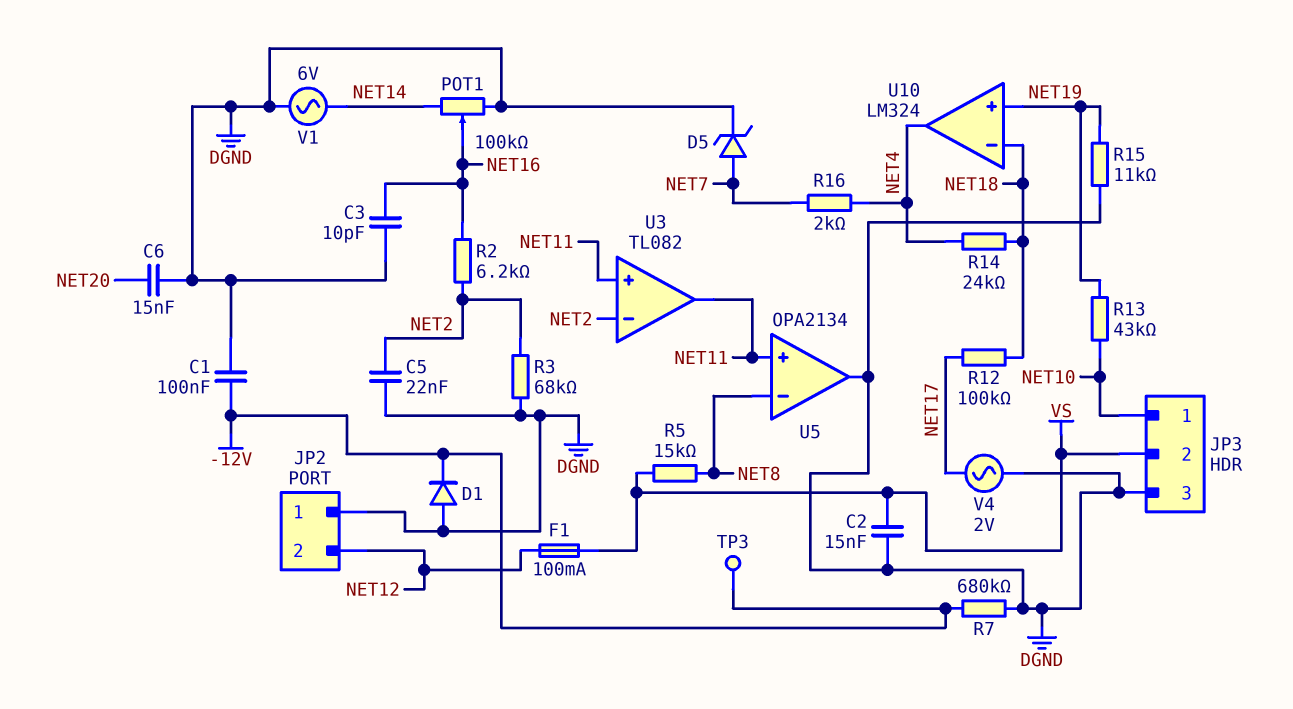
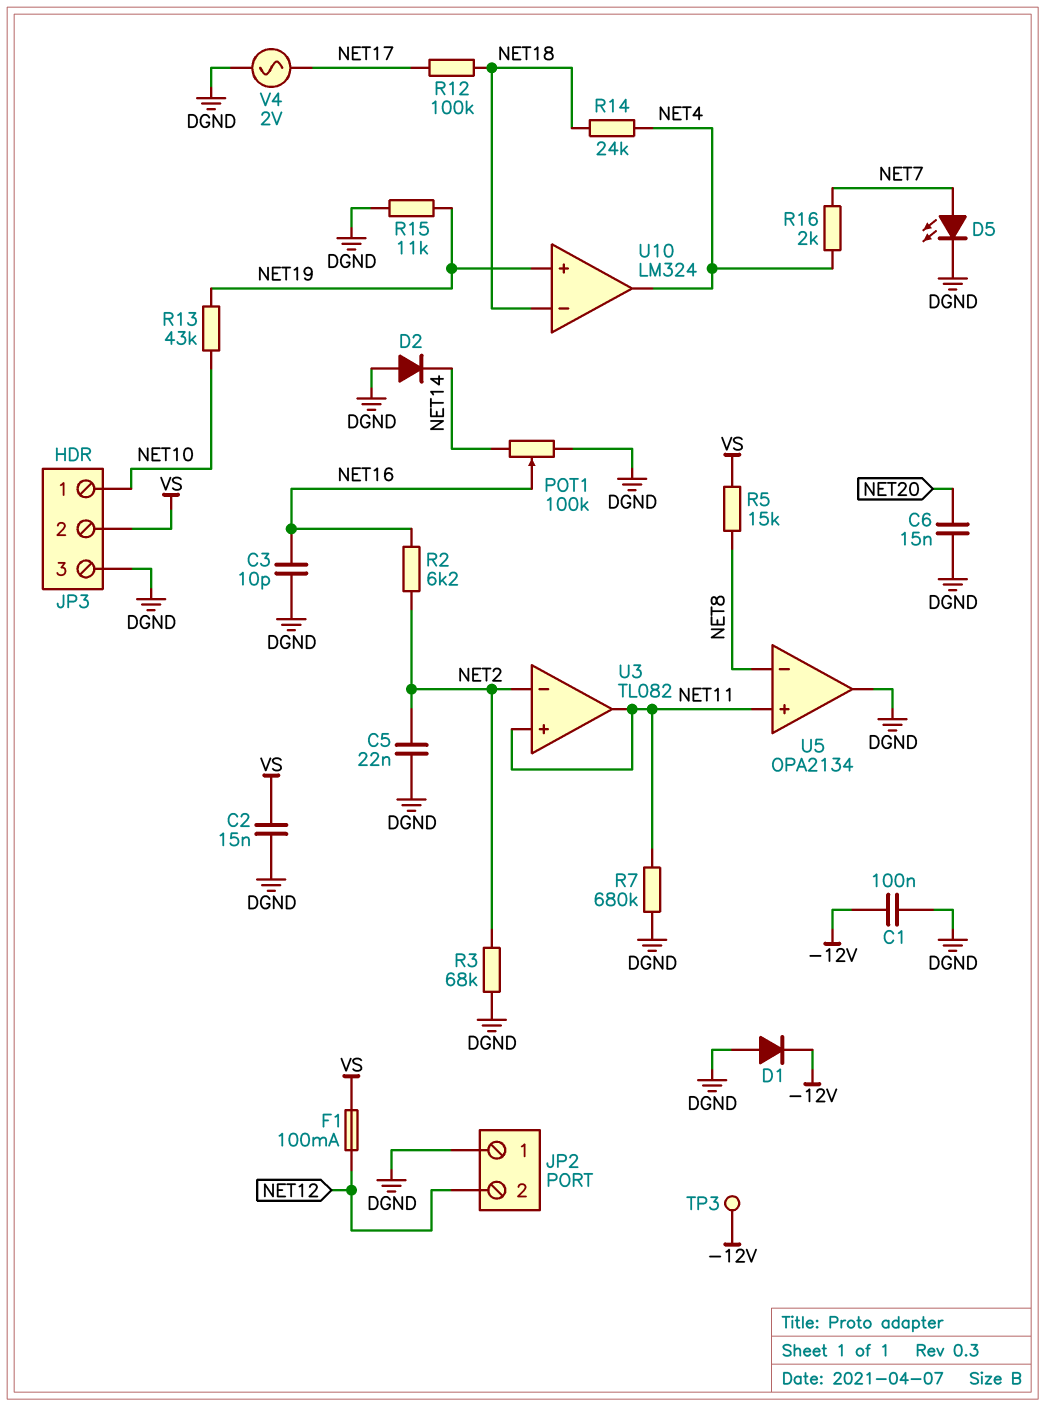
D2: none -> diode (A DGND, K NET14)
D5: zener (A NET7, K DGND) -> LED (A NET7, K DGND)
R7: 680k (-12V, DGND) -> 680k (DGND, NET11)
V1: AC 6V (DGND, NET14) -> none

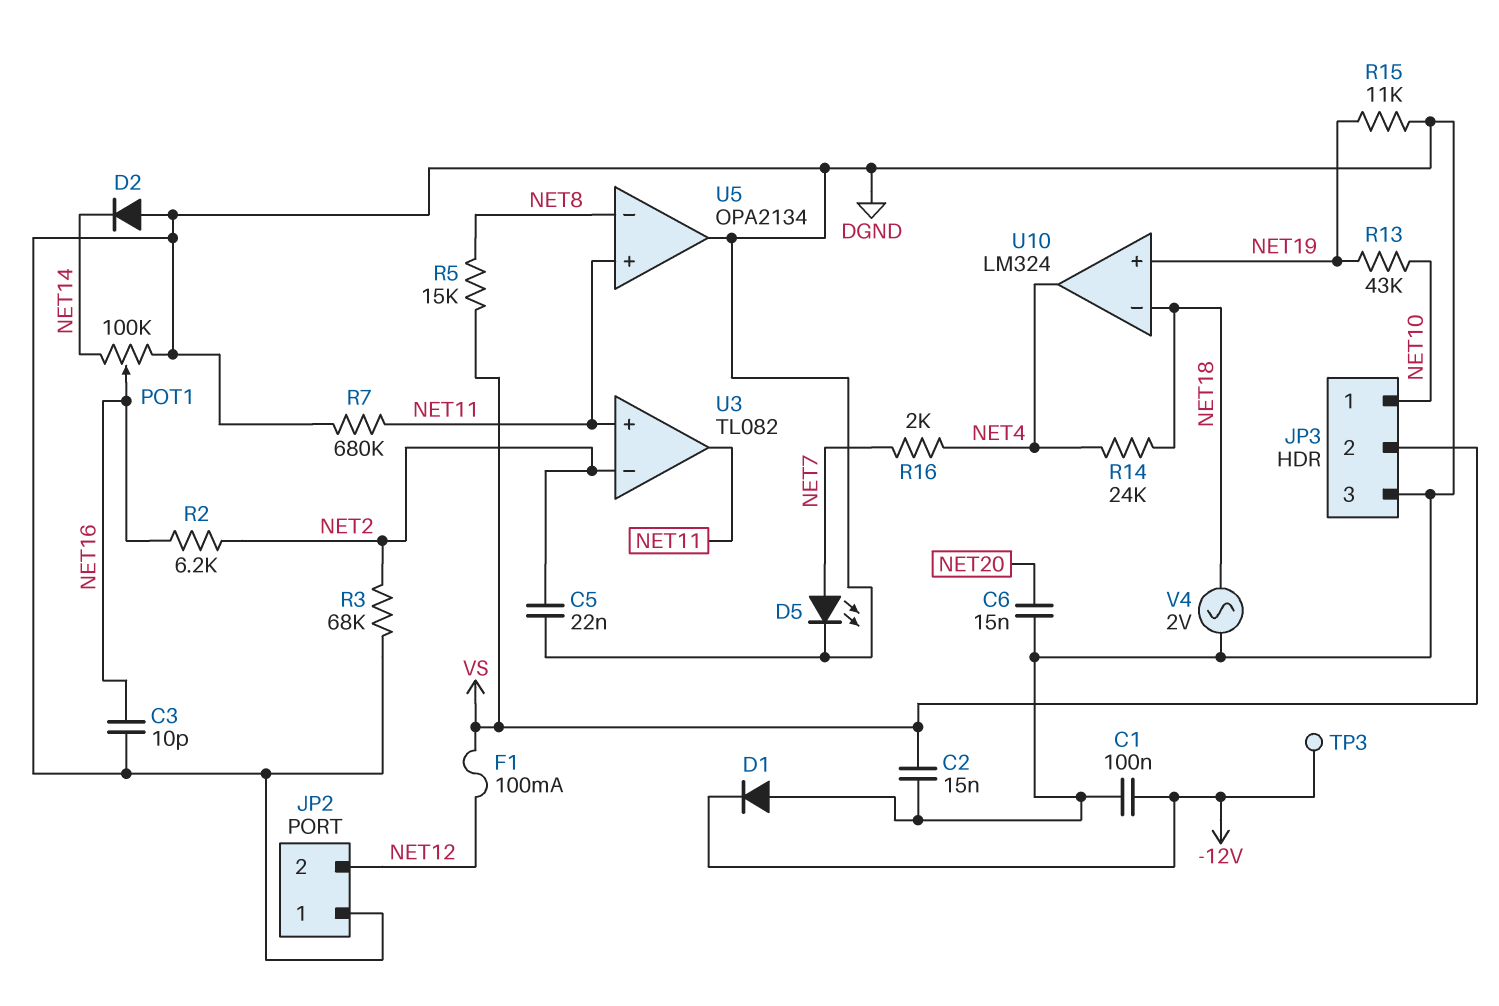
R12: 100k (NET17, NET18) -> none
V4: AC 2V (DGND, NET17) -> AC 2V (DGND, NET18)

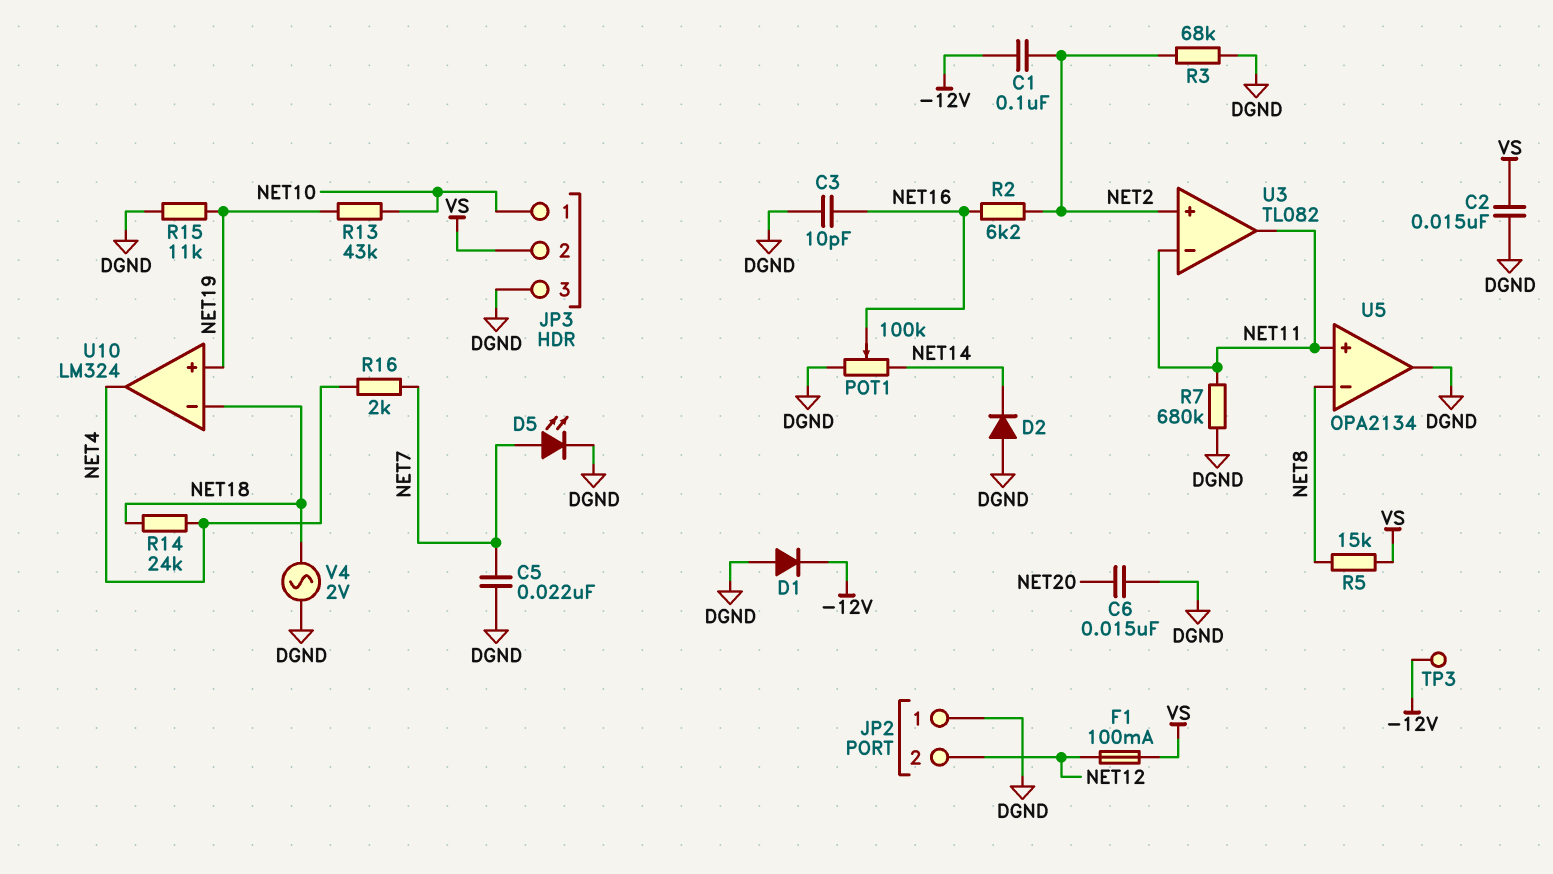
C1: 100nF (-12V, DGND) -> 100nF (-12V, NET2)
C5: 22nF (DGND, NET2) -> 22nF (DGND, NET7)
U3 pin in+: NET11 -> NET2
U3 pin in-: NET2 -> NET11

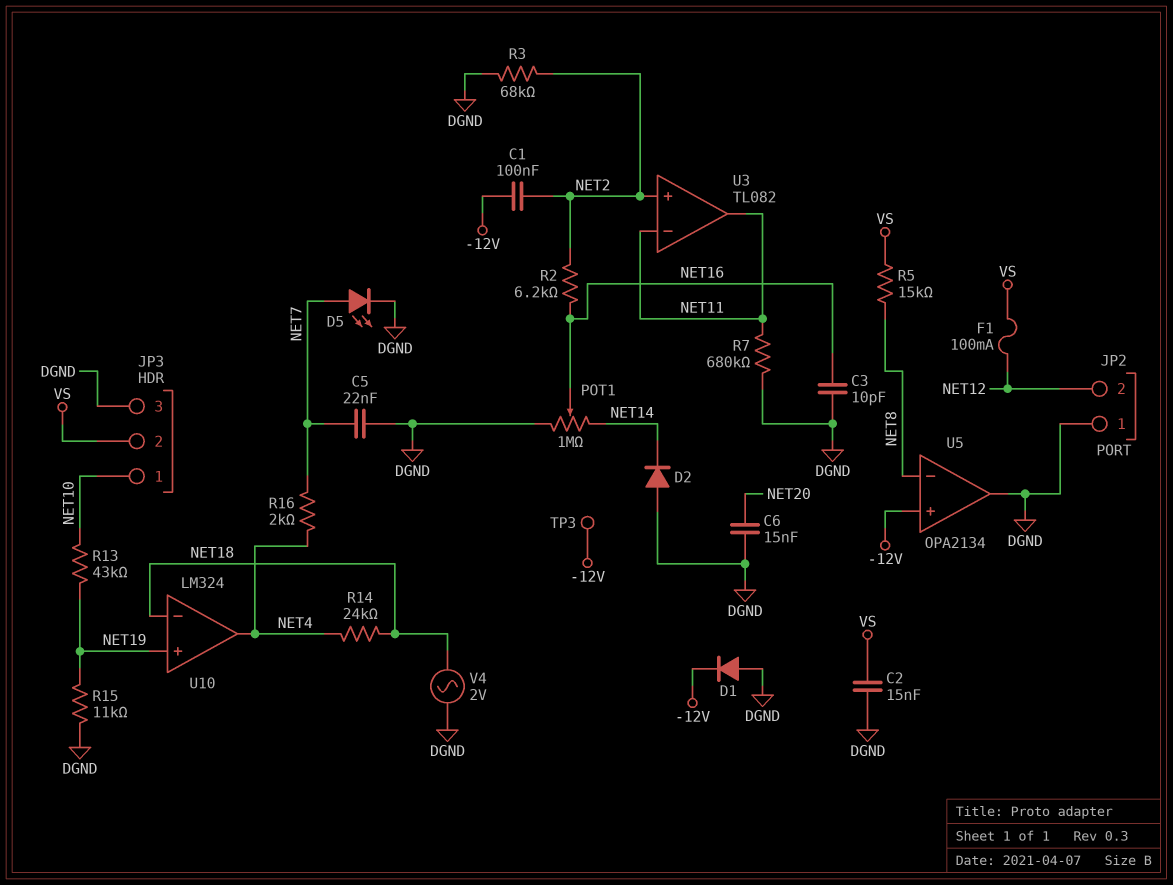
POT1: 100k (DGND, NET14, wiper NET16) -> 1M (DGND, NET14, wiper NET16)
U5 pin in+: NET11 -> -12V

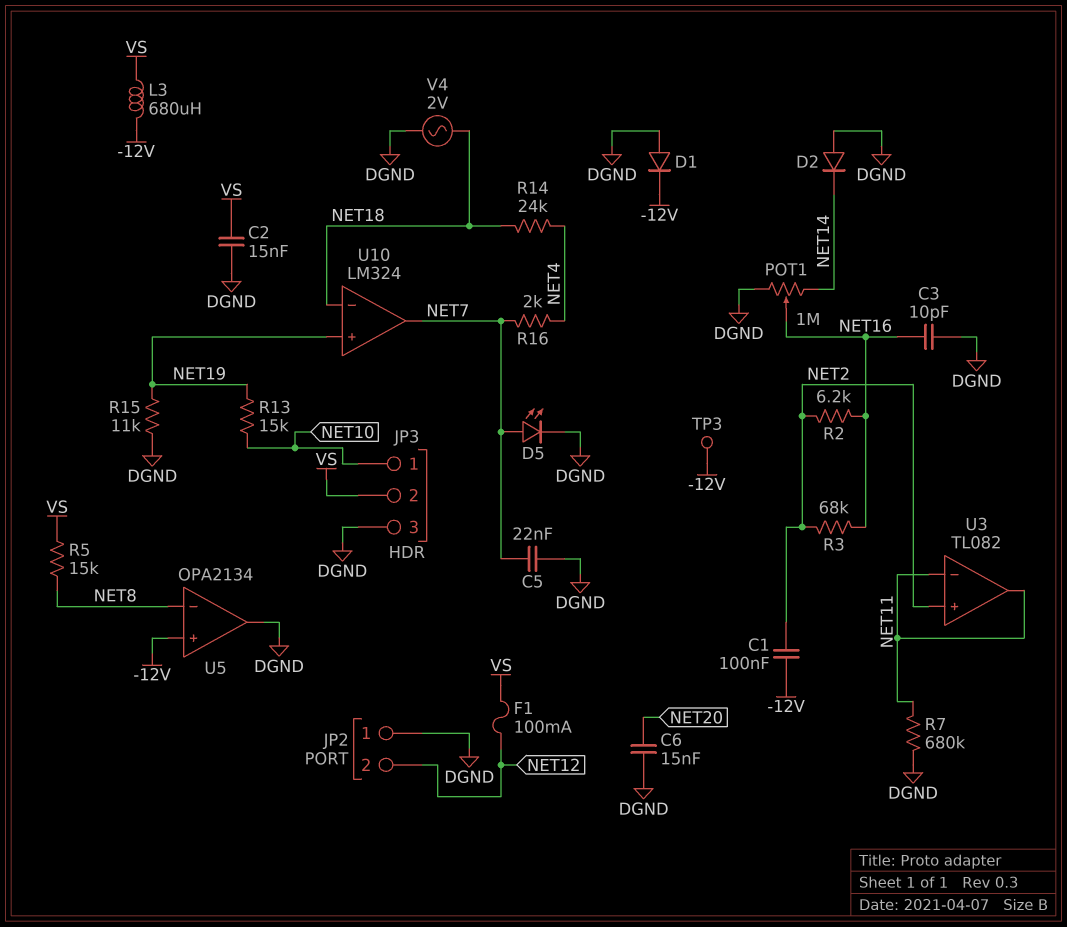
L3: none -> 680uH (-12V, VS)
R3: 68k (DGND, NET2) -> 68k (NET2, NET16)
R13: 43k (NET10, NET19) -> 15k (NET10, NET19)
U10 pin out: NET4 -> NET7

